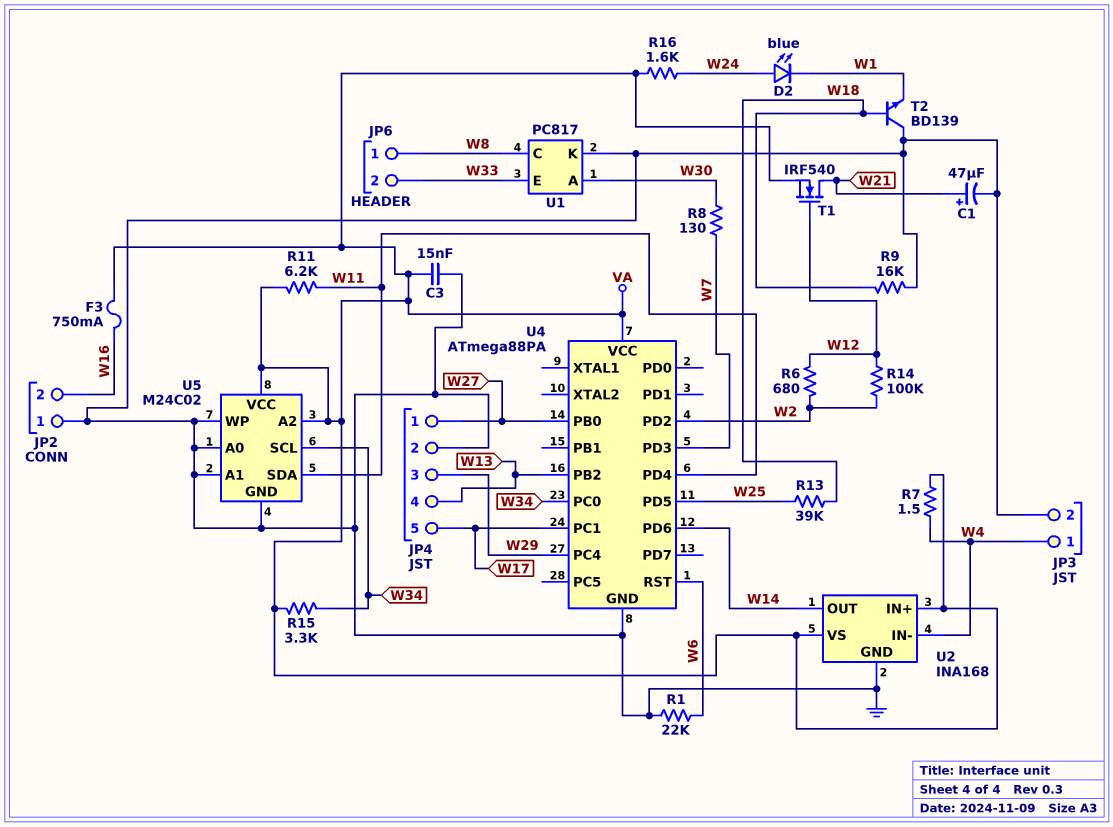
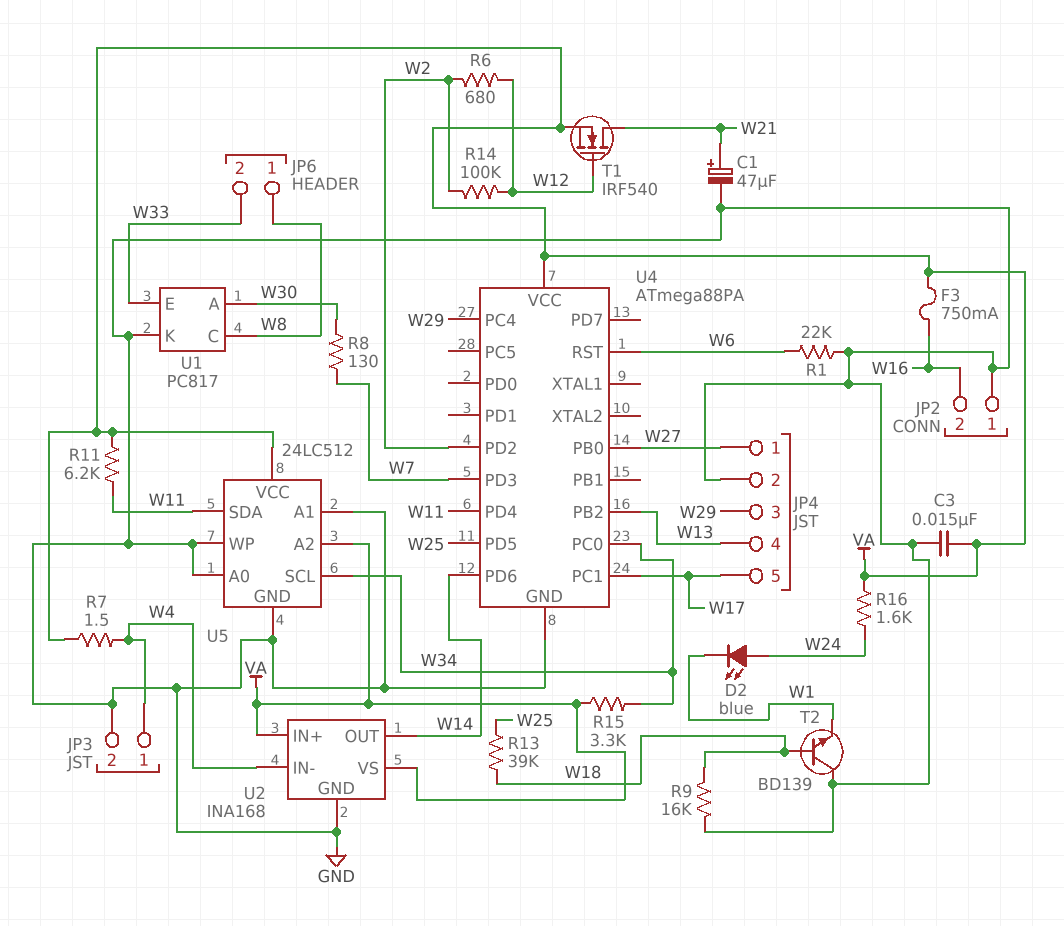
U5: M24C02 -> 24LC512

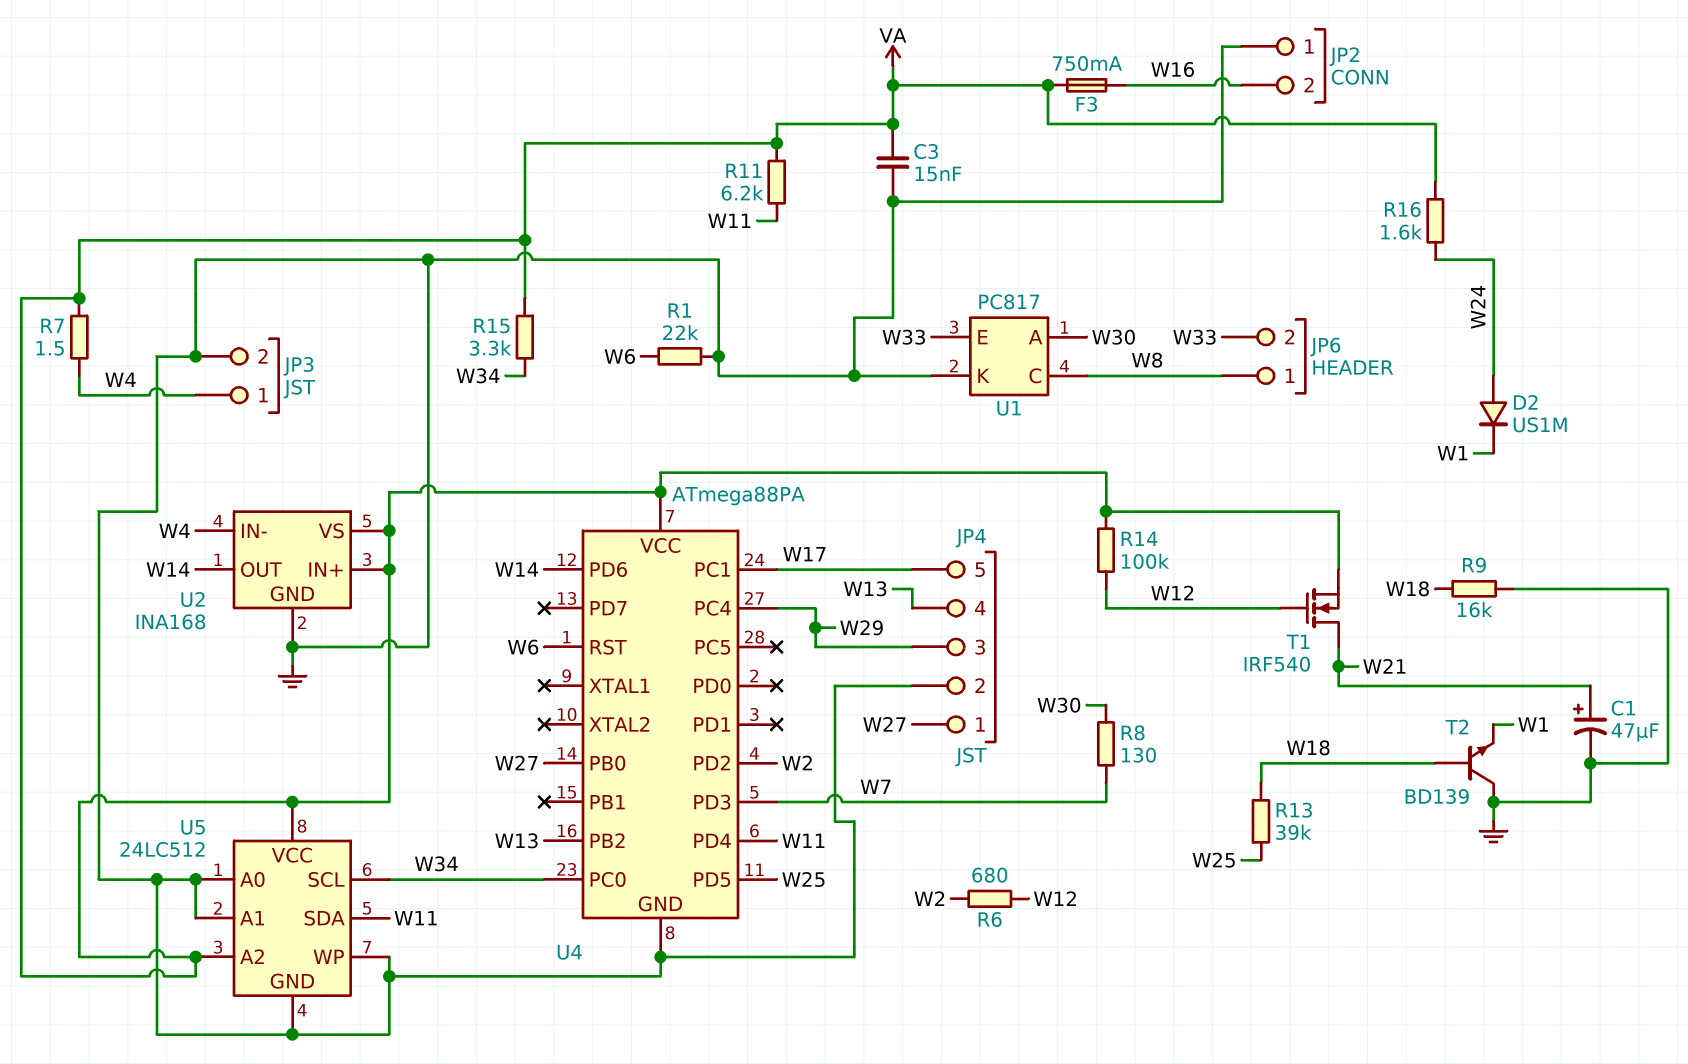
D2: LED blue (A W24, K W1) -> diode US1M (A W24, K W1)
R14: 100k (W2, W12) -> 100k (VA, W12)

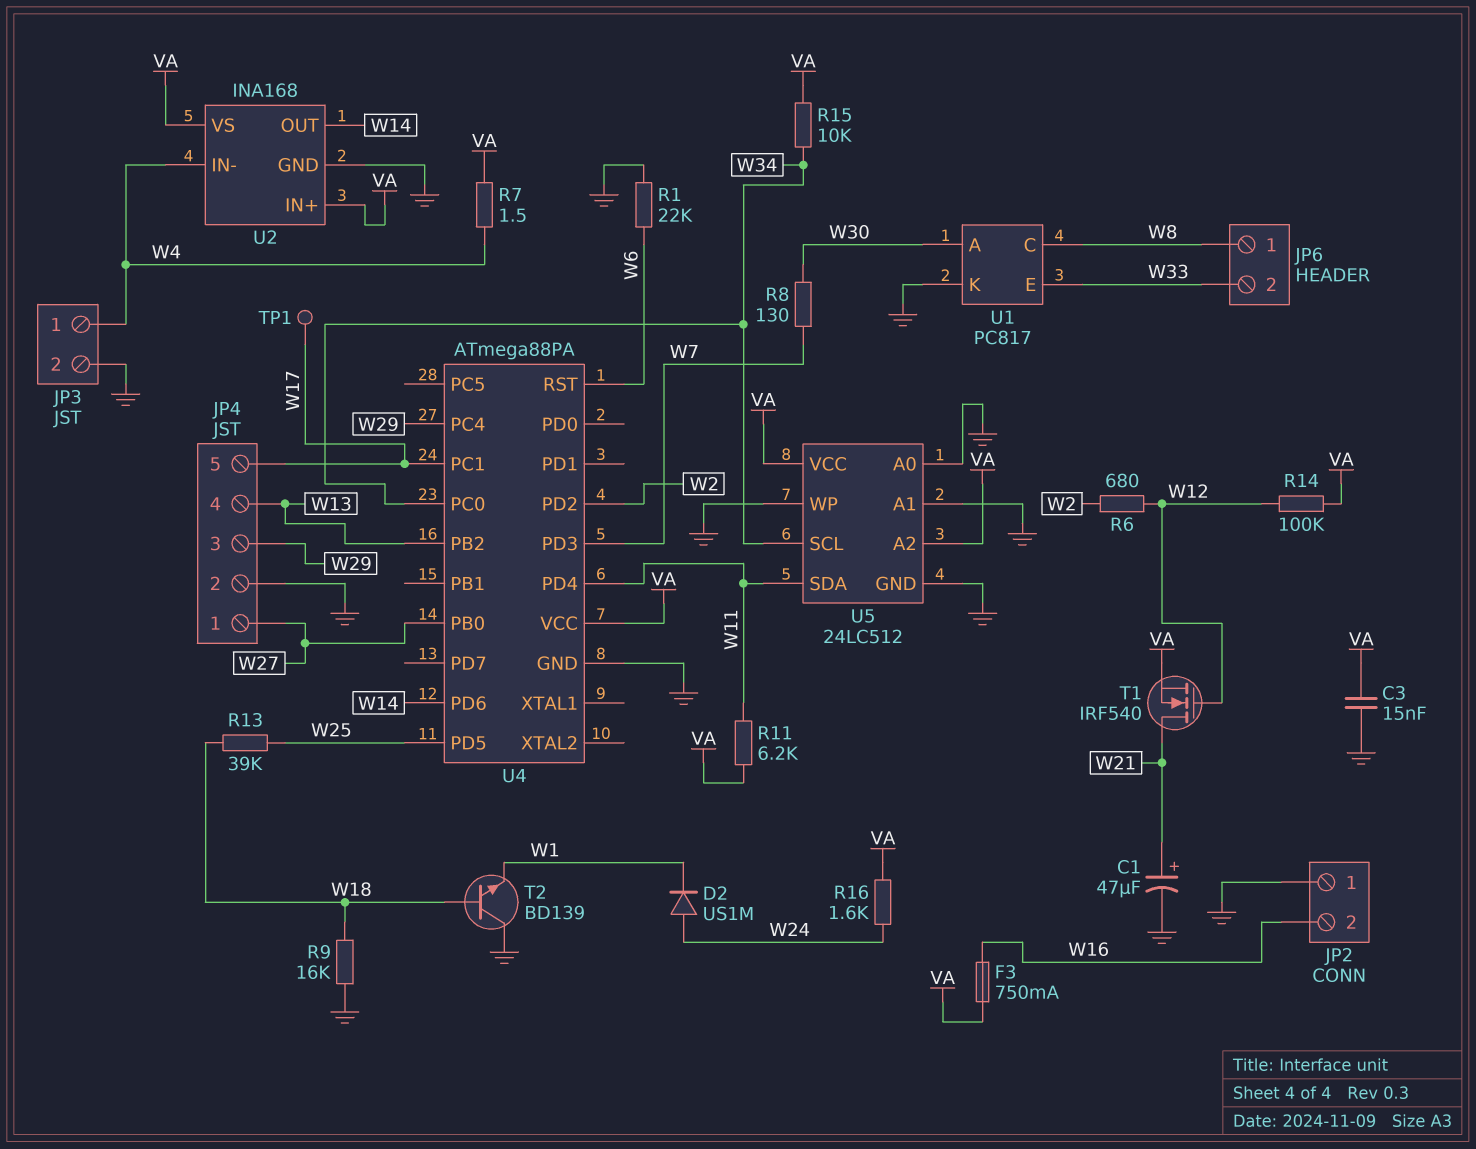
R15: 3.3k (VA, W34) -> 10k (VA, W34)
TP1: none -> test point (W17)

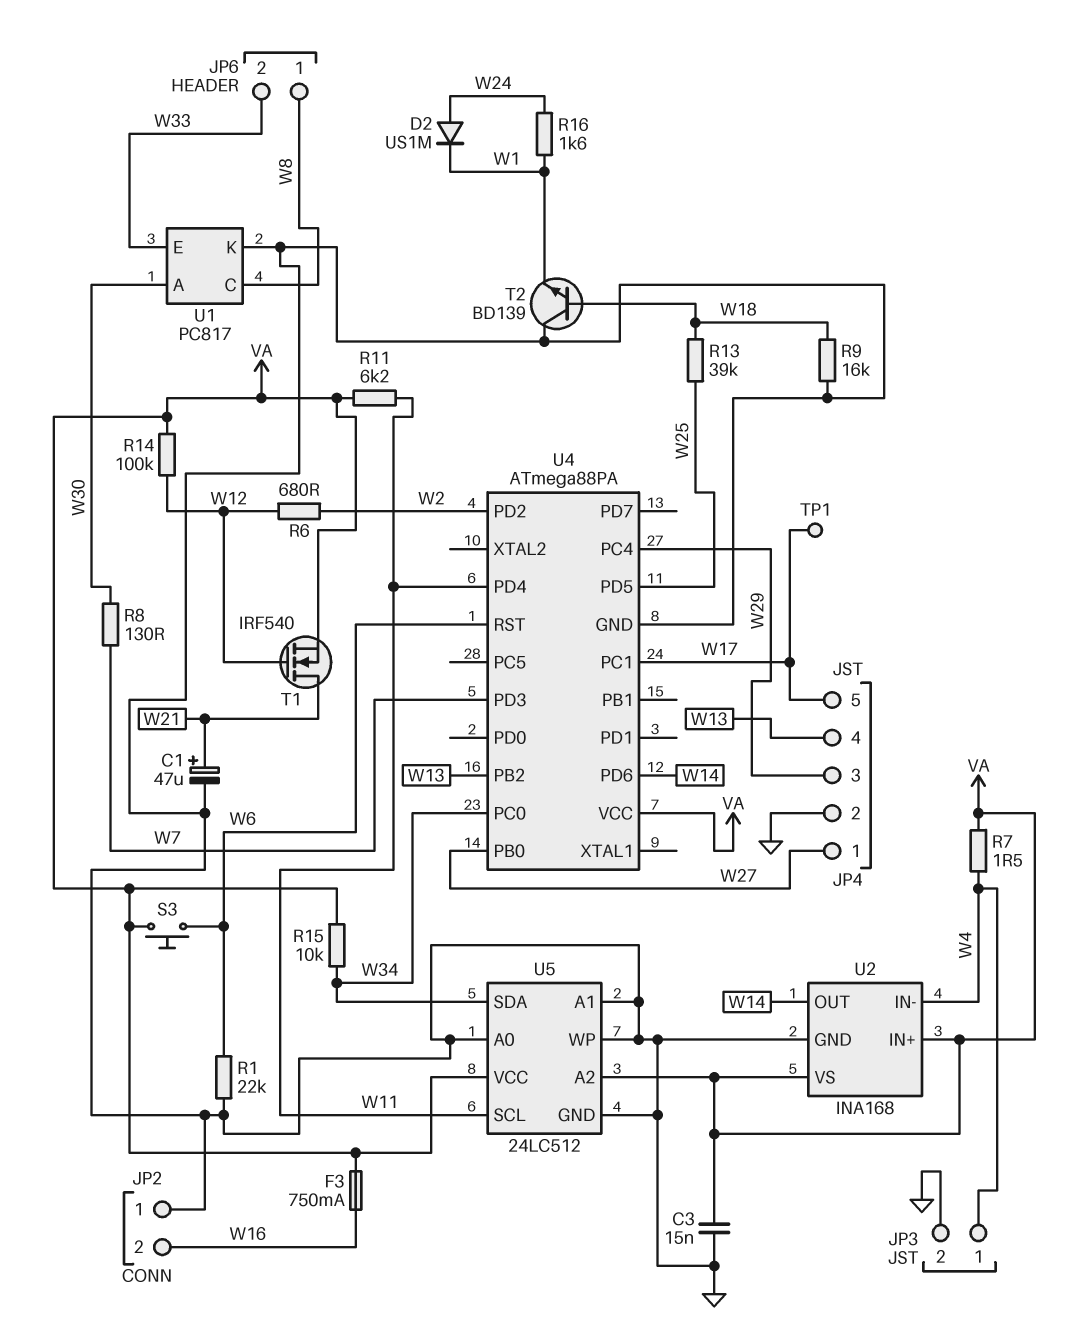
R16: 1.6k (VA, W24) -> 1.6k (W1, W24)
S3: none -> button (VA, W6)
U5 pin SCL: W34 -> W11
U5 pin SDA: W11 -> W34

